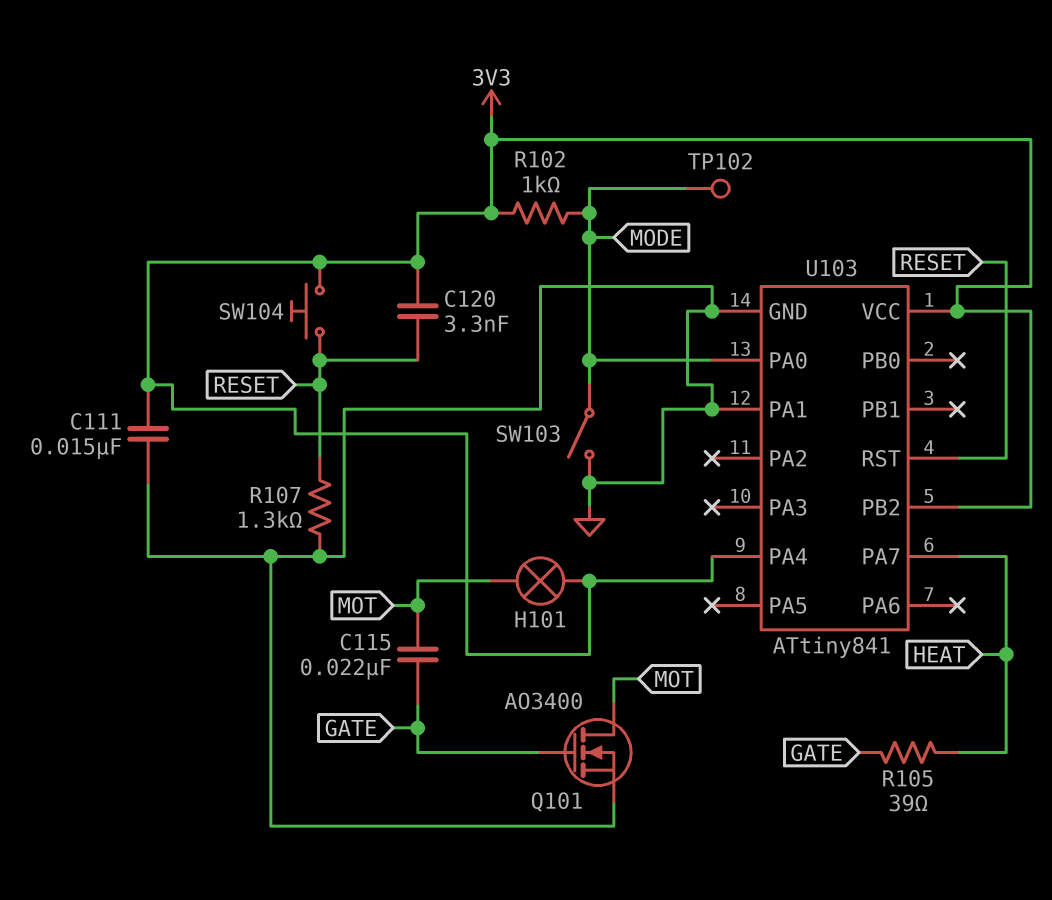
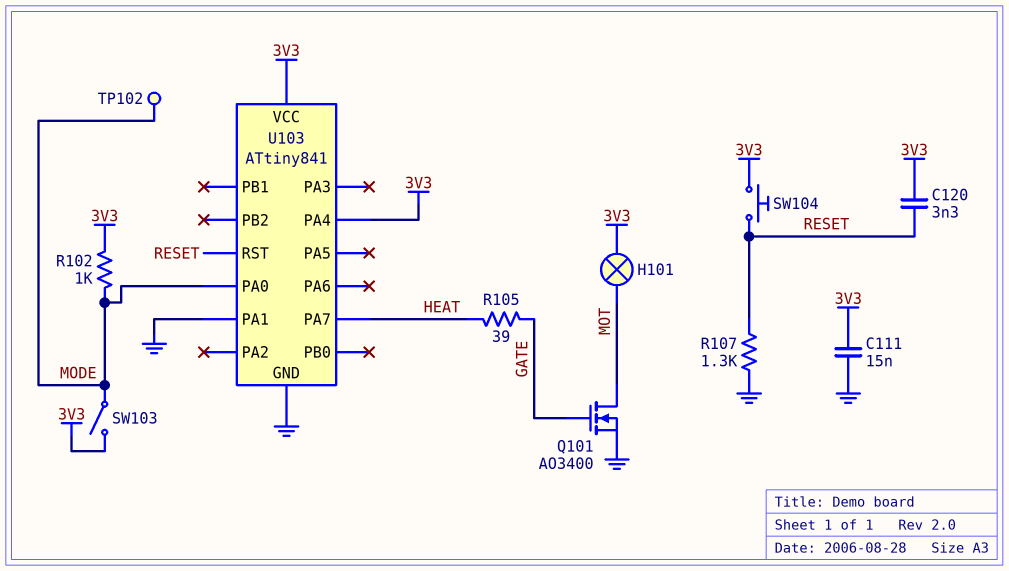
C115: 22nF (GATE, MOT) -> none
SW103: switch (GND, MODE) -> switch (3V3, MODE)
U103 pin PB2: 3V3 -> none

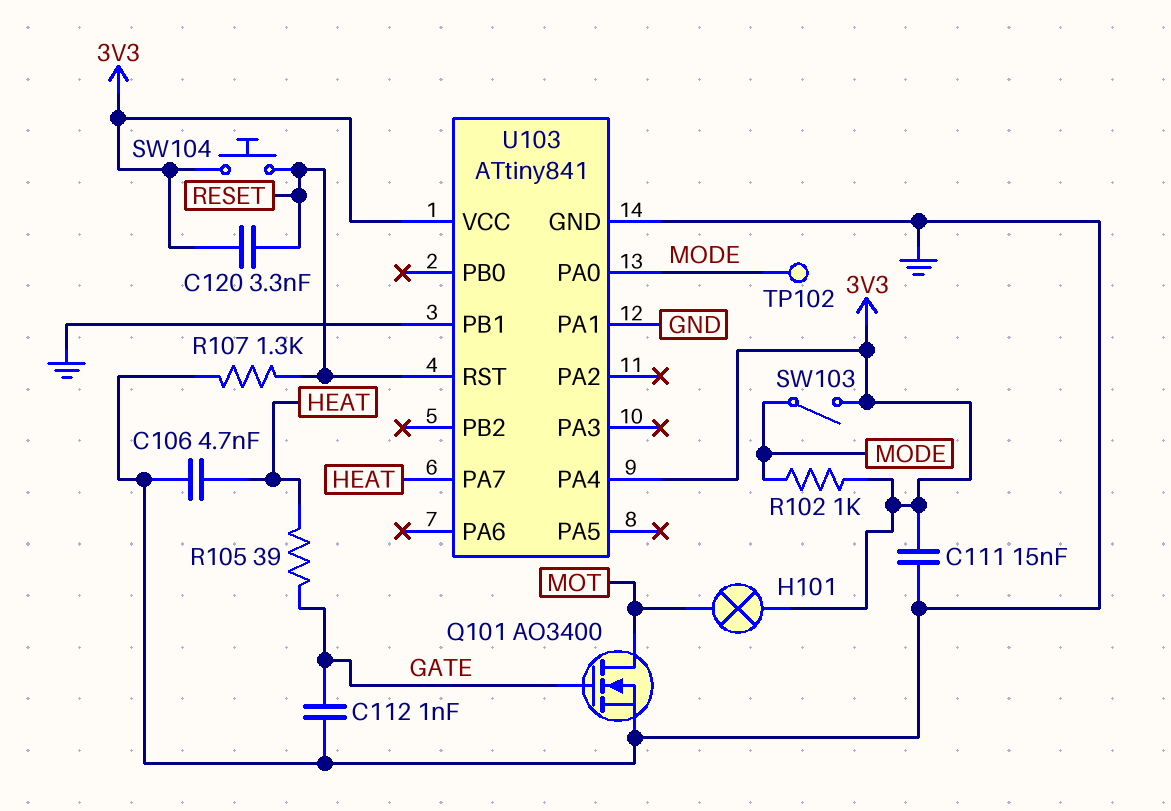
C106: none -> 4.7nF (GND, HEAT)
C112: none -> 1nF (GATE, GND)
U103 pin PB1: none -> GND

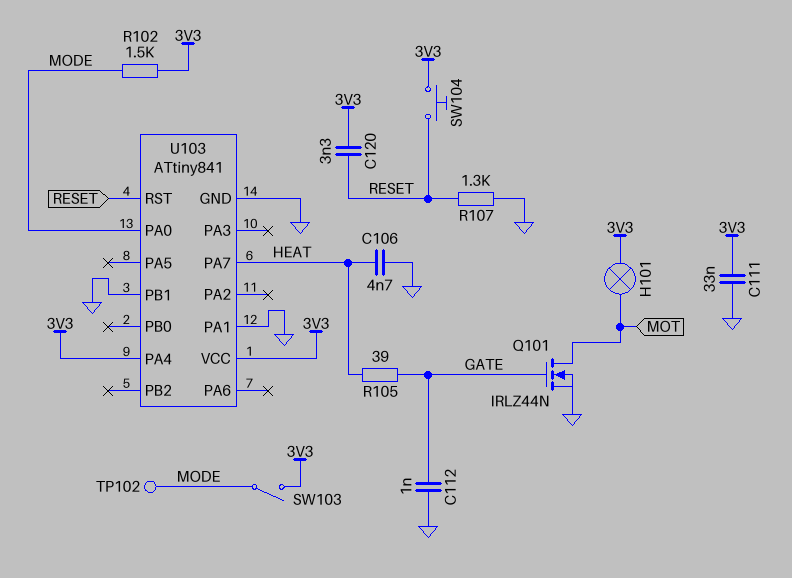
C111: 15nF (3V3, GND) -> 33nF (3V3, GND)
Q101: NMOS AO3400 (G GATE, D MOT, S GND) -> NMOS IRLZ44N (G GATE, D MOT, S GND)
R102: 1k (3V3, MODE) -> 1.5k (3V3, MODE)

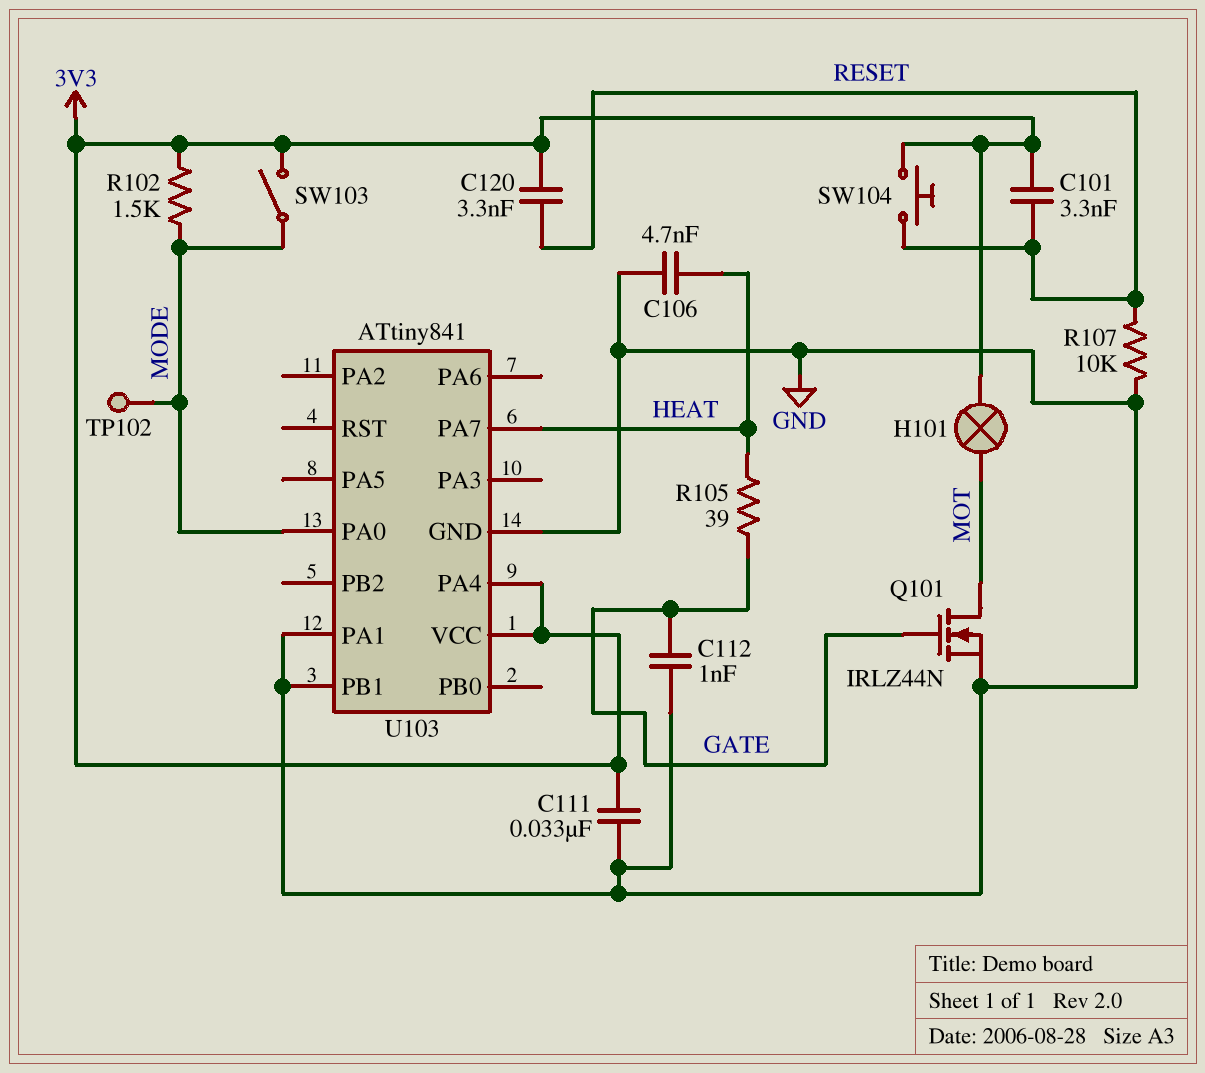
C101: none -> 3.3nF (3V3, RESET)
R107: 1.3k (GND, RESET) -> 10k (GND, RESET)
U103 pin RST: RESET -> none

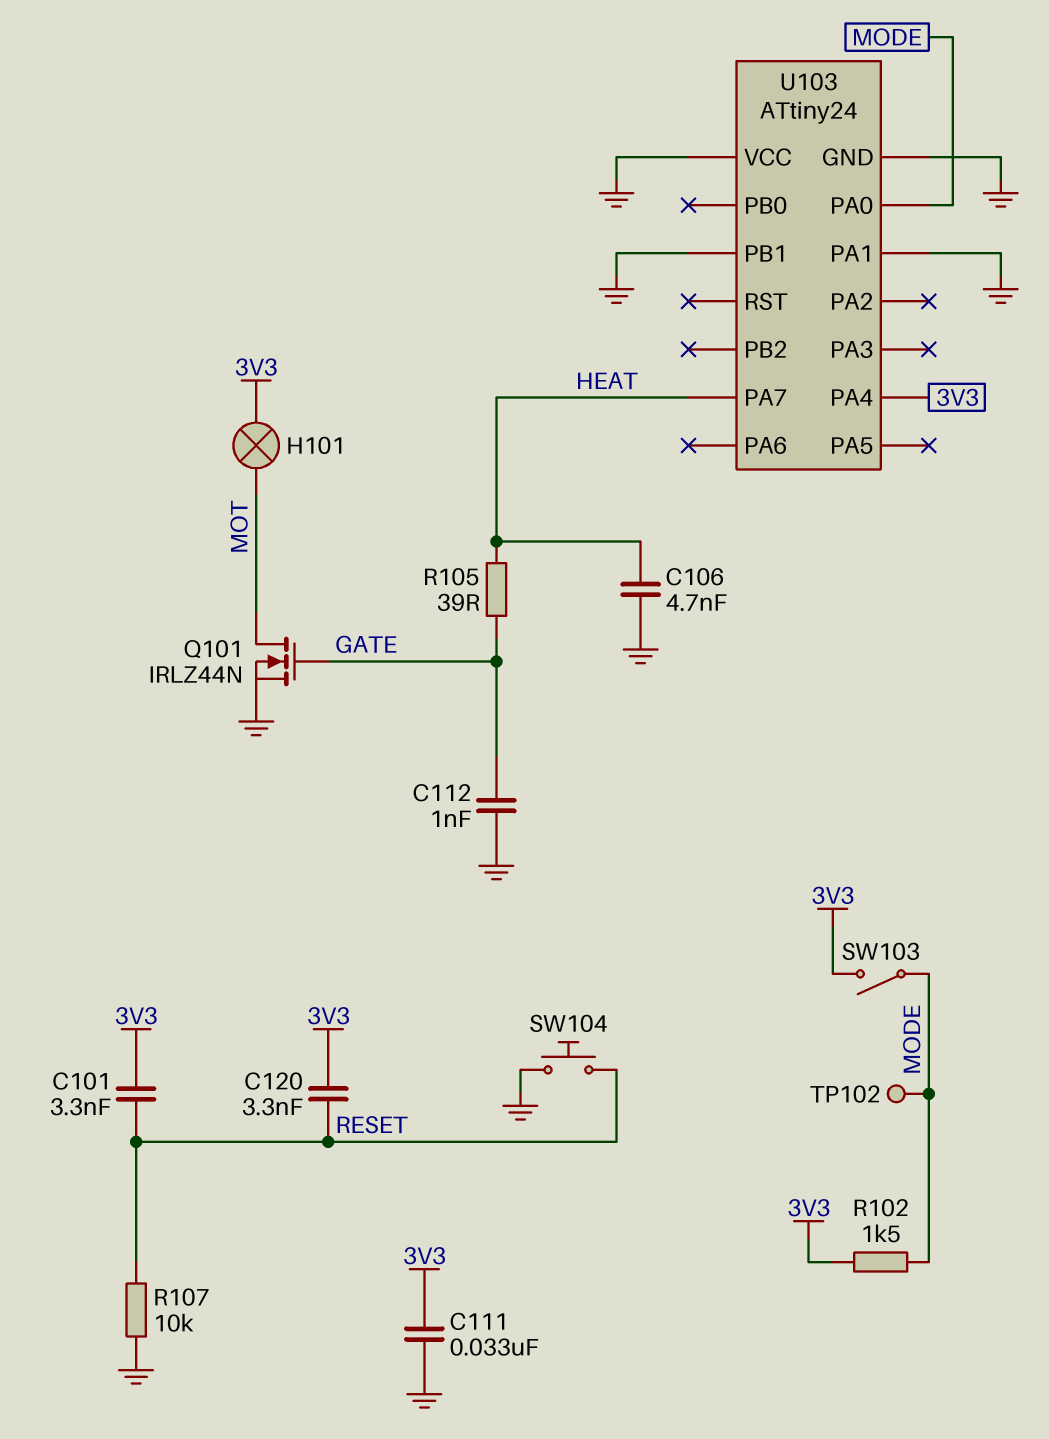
SW104: button (3V3, RESET) -> button (GND, RESET)
U103: ATtiny841 -> ATtiny24
U103 pin VCC: 3V3 -> GND

